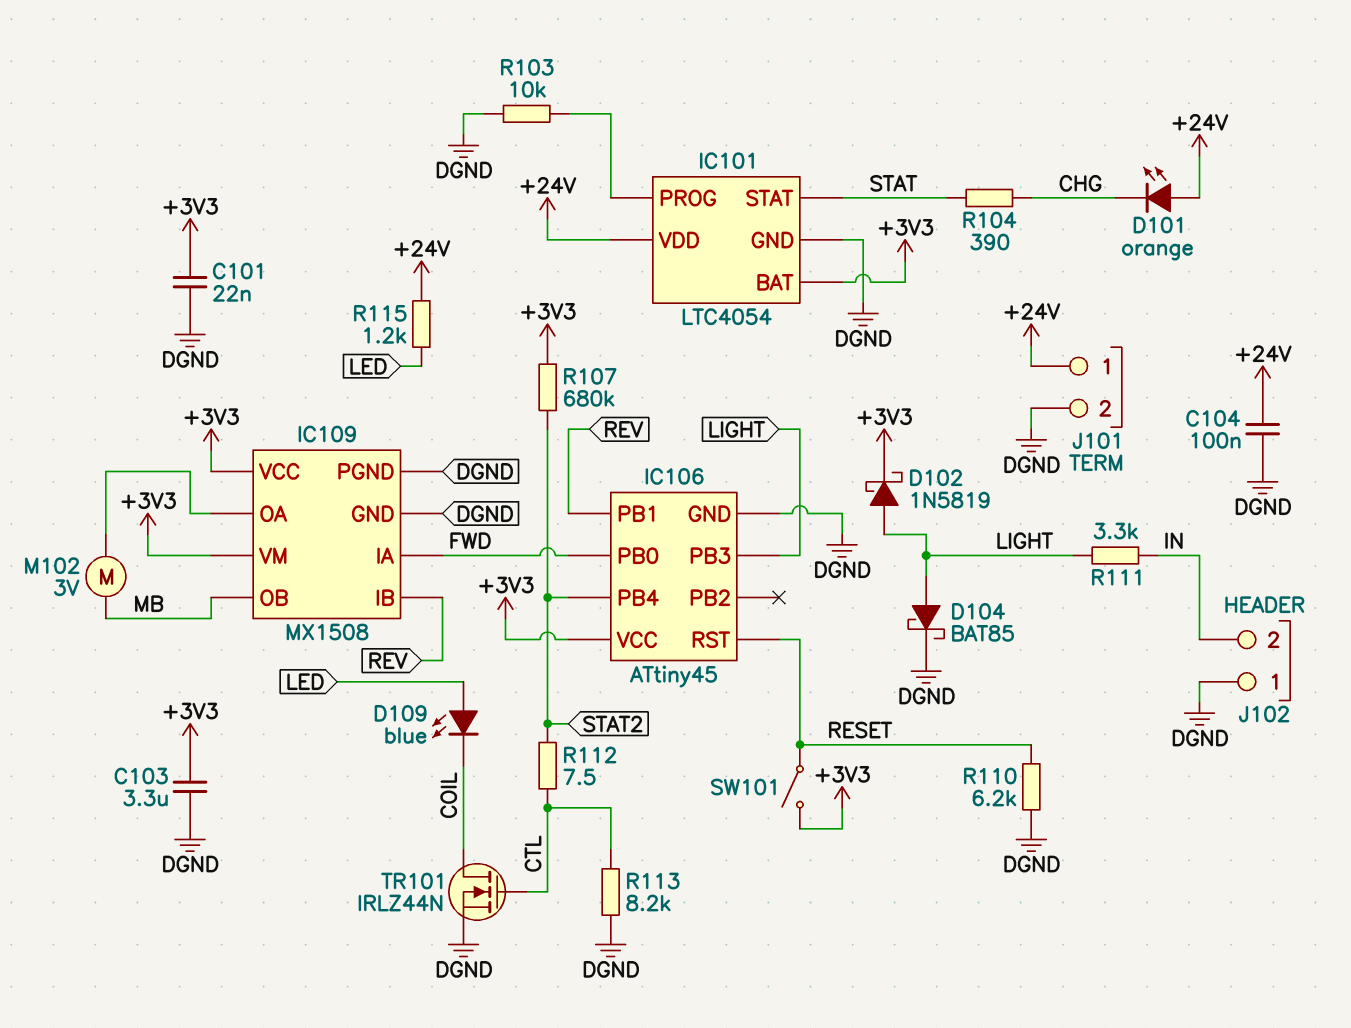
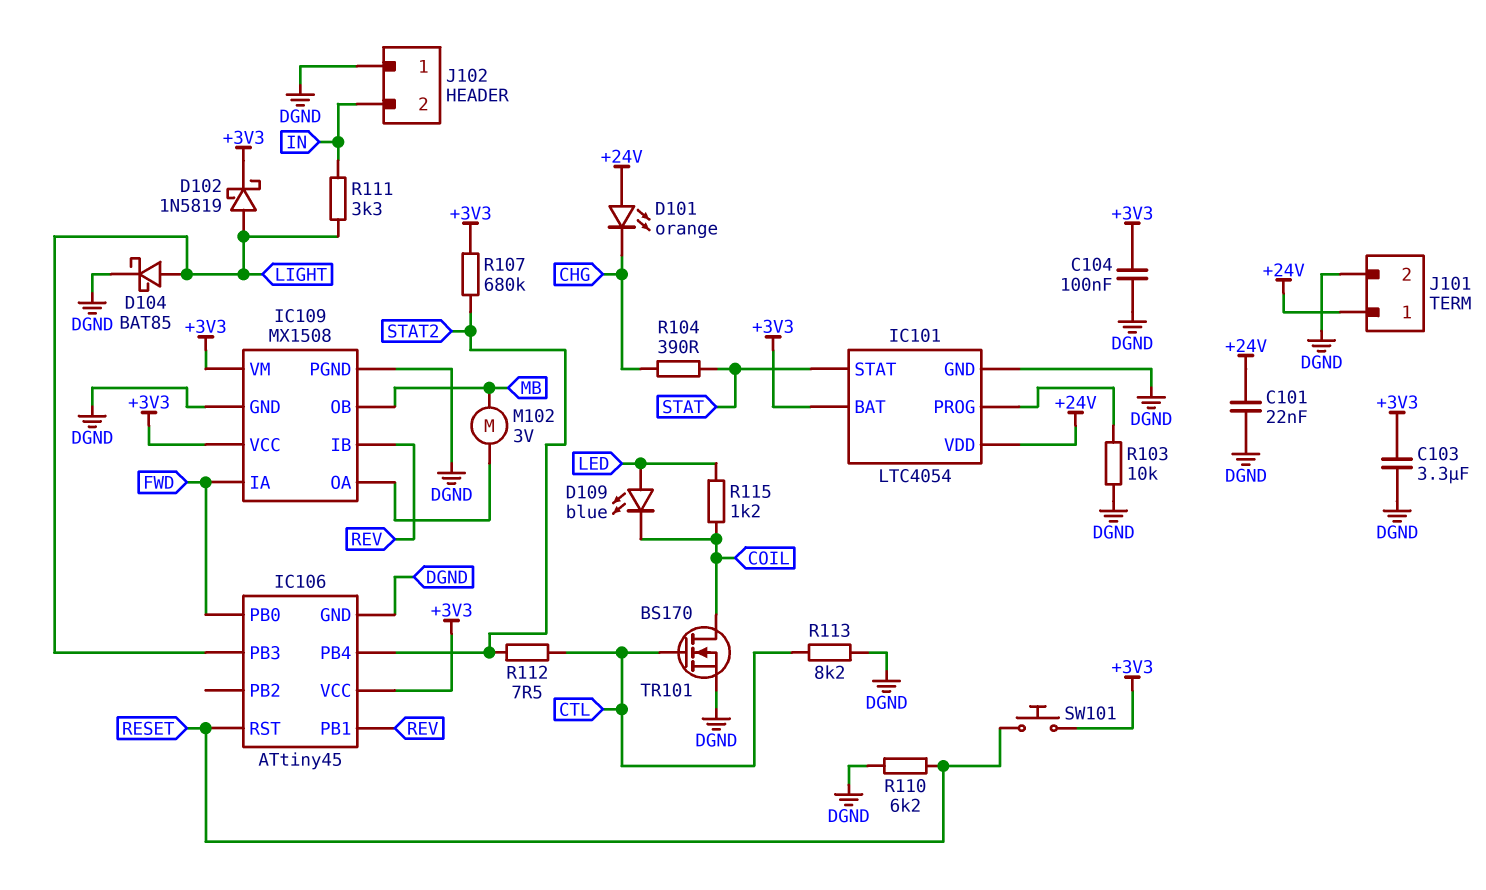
C101: 22nF (+3V3, DGND) -> 22nF (+24V, DGND)
C104: 100nF (+24V, DGND) -> 100nF (+3V3, DGND)
R115: 1.2k (+24V, LED) -> 1.2k (COIL, LED)
SW101: switch (+3V3, RESET) -> button (+3V3, RESET)
TR101: NMOS IRLZ44N (G CTL, D COIL, S DGND) -> NMOS BS170 (G CTL, D COIL, S DGND)

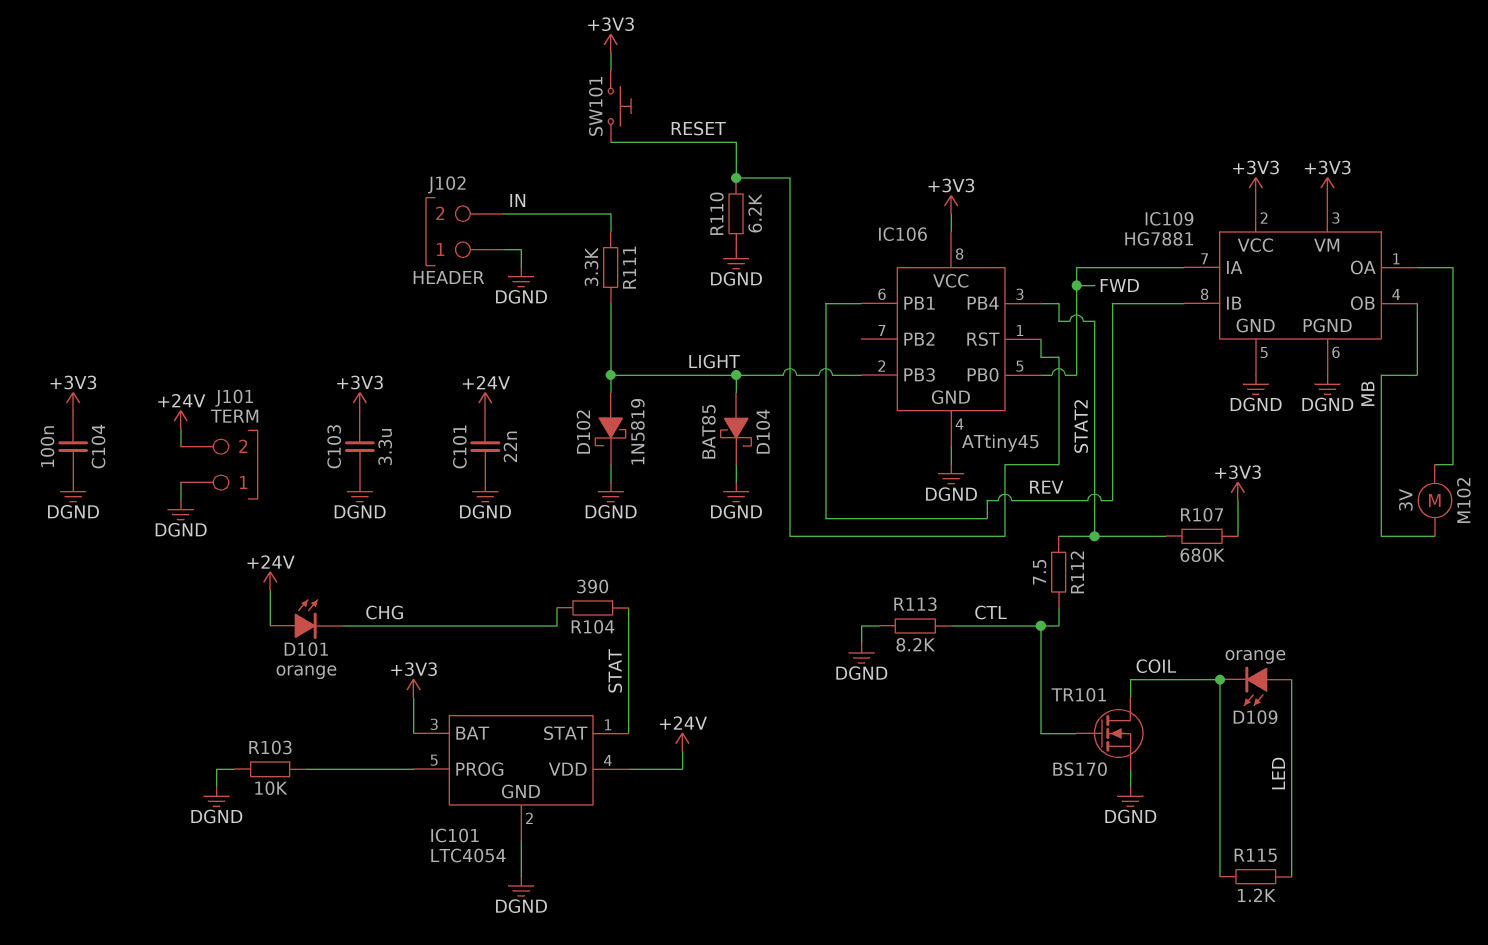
D102: schottky 1N5819 (A LIGHT, K +3V3) -> schottky 1N5819 (A LIGHT, K DGND)
D109: LED blue (A LED, K COIL) -> LED orange (A LED, K COIL)
IC109: MX1508 -> HG7881
J101 pin 1: +24V -> DGND
J101 pin 2: DGND -> +24V

